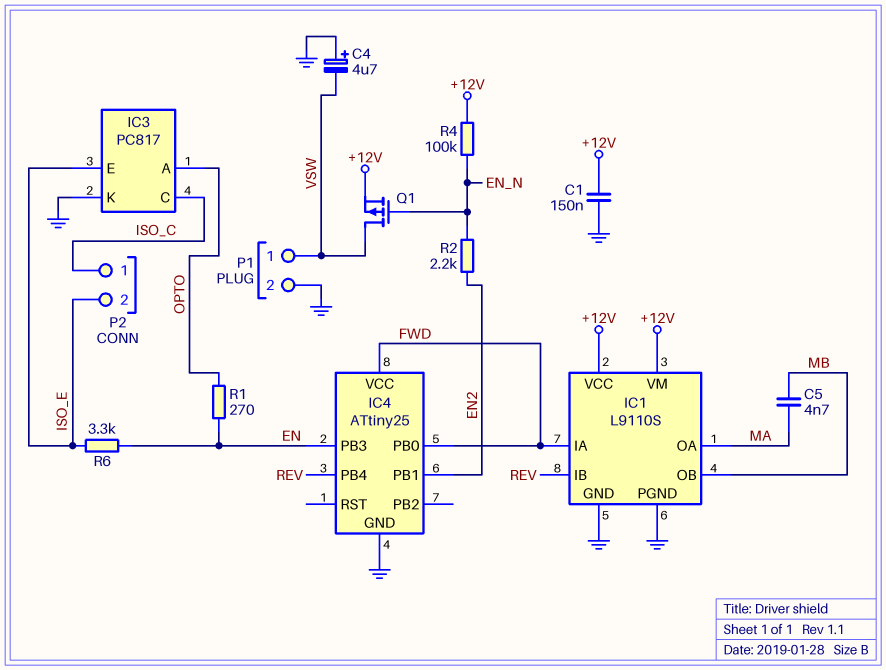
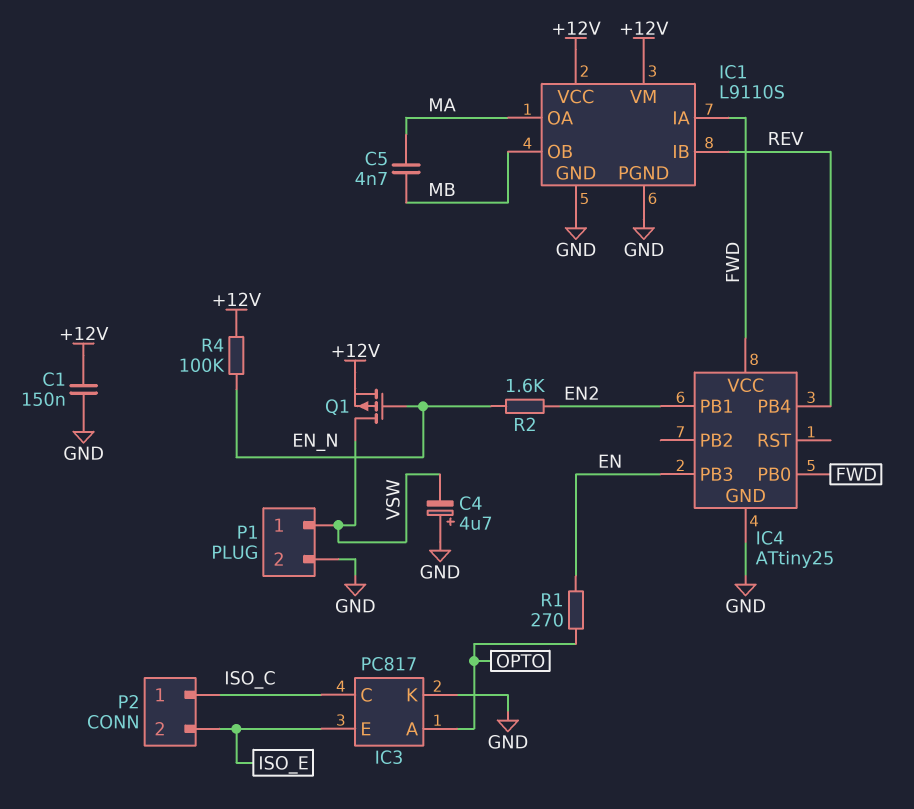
R2: 2.2k (EN2, EN_N) -> 1.6k (EN2, EN_N)
R6: 3.3k (EN, ISO_E) -> none

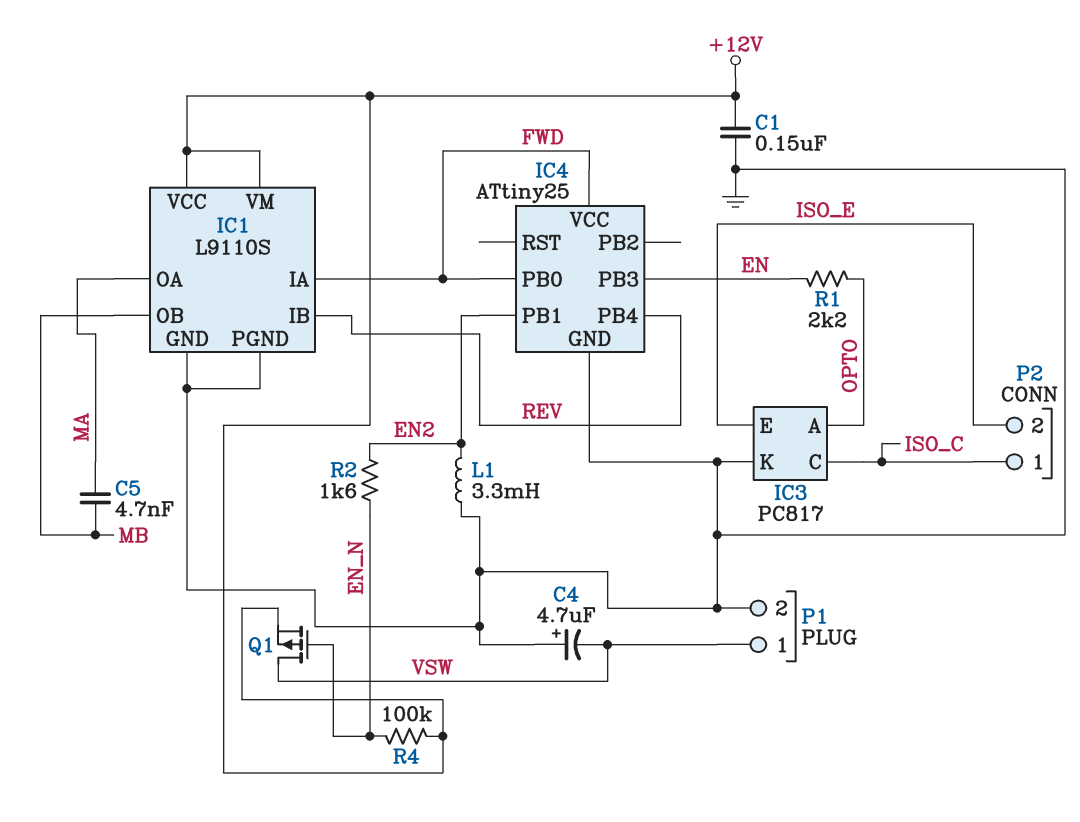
L1: none -> 3.3mH (EN2, GND)
R1: 270 (EN, OPTO) -> 2.2k (EN, OPTO)

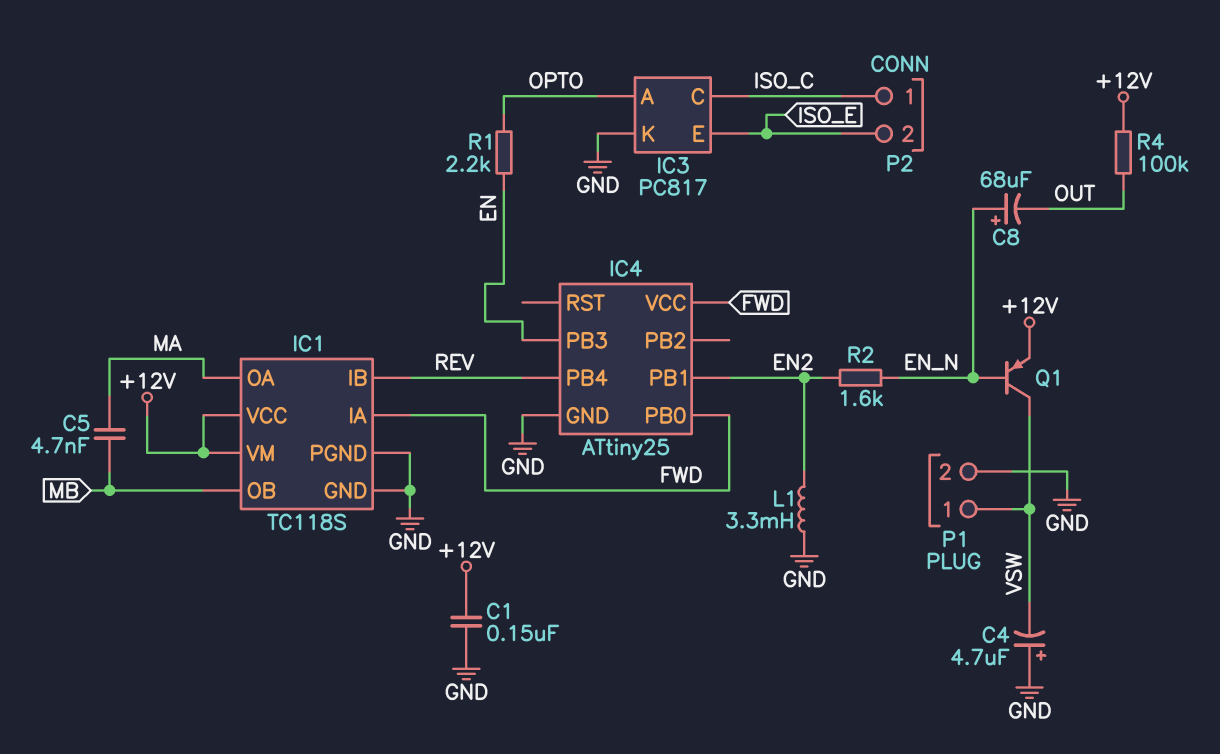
C8: none -> 68uF (plus EN_N, minus OUT)
IC1: L9110S -> TC118S
Q1: PMOS (G EN_N, D VSW, S +12V) -> PNP (B EN_N, C VSW, E +12V)
R4: 100k (+12V, EN_N) -> 100k (+12V, OUT)

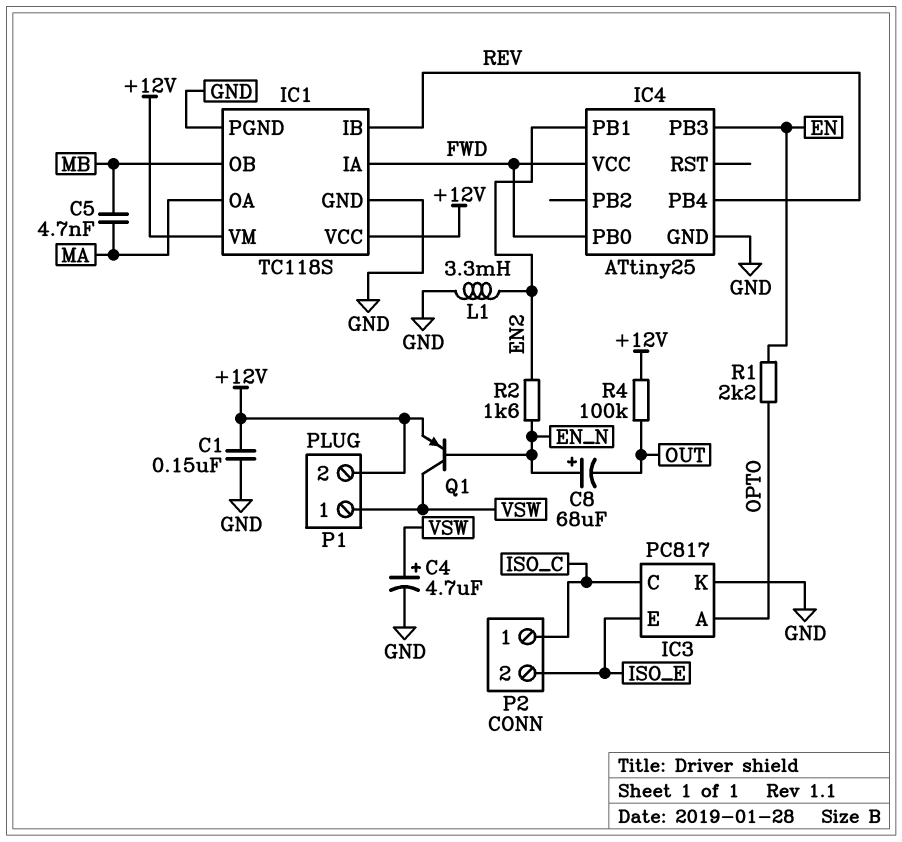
C4: 4.7uF (plus GND, minus VSW) -> 4.7uF (plus VSW, minus GND)
P1 pin 2: GND -> +12V

